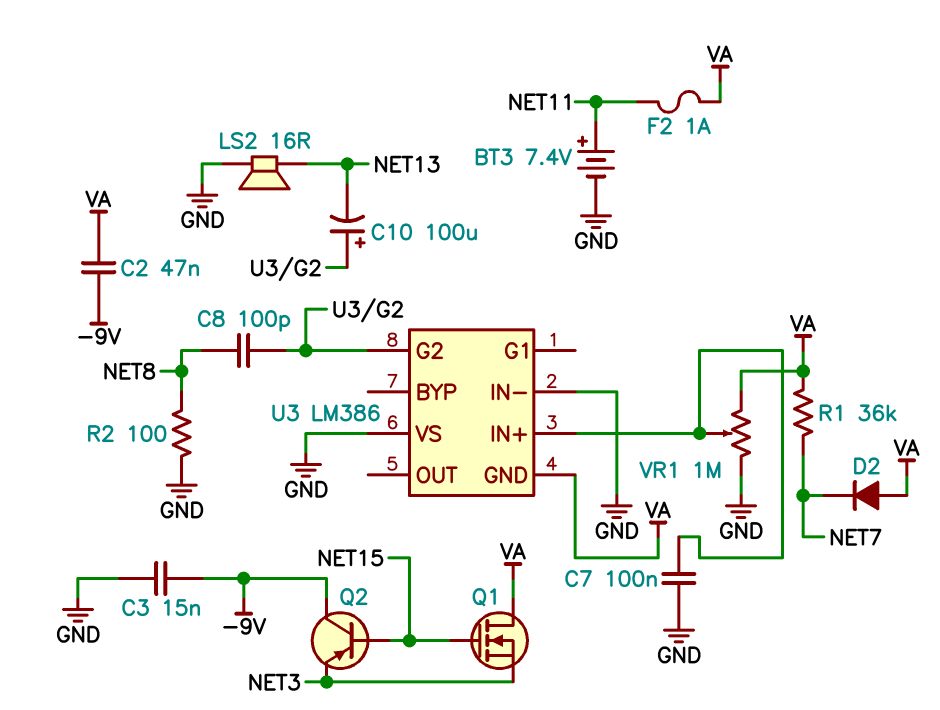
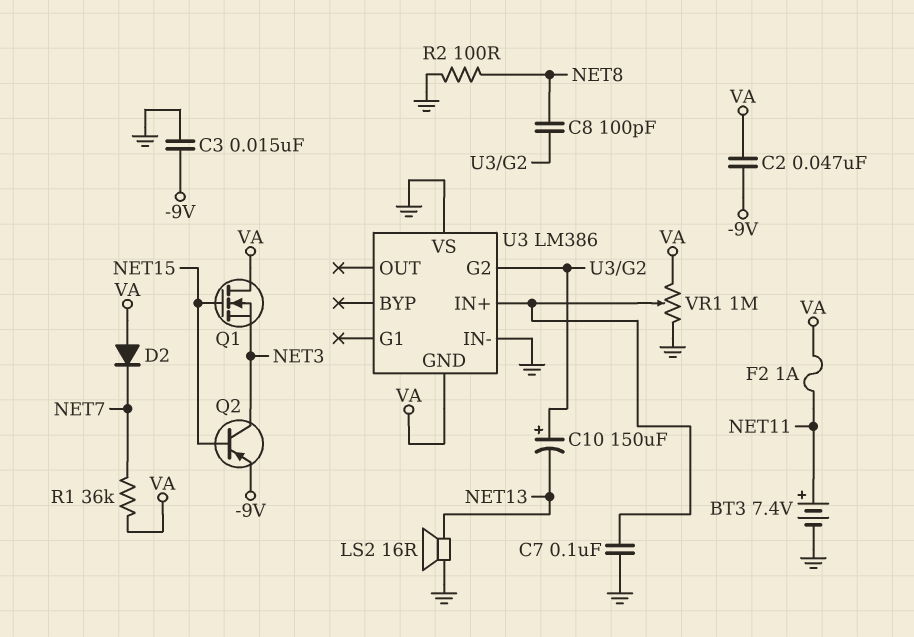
C10: 100uF (plus U3/G2, minus NET13) -> 150uF (plus U3/G2, minus NET13)
Q2: PNP (B NET15, C -9V, E NET3) -> PNP (B NET15, C NET3, E -9V)

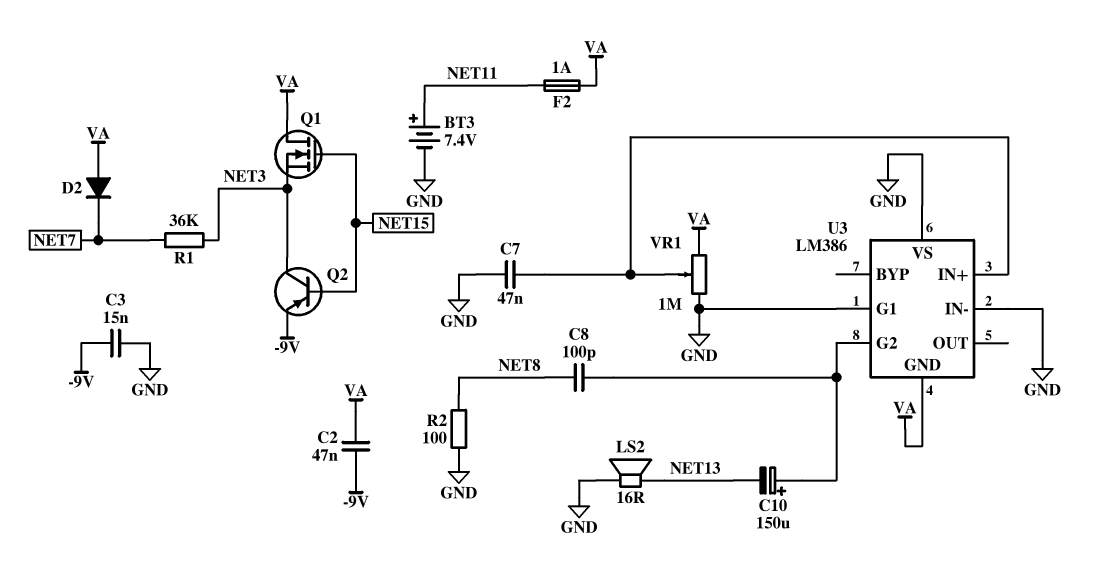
C7: 100nF (GND, U3/IN+) -> 47nF (GND, U3/IN+)
R1: 36k (NET7, VA) -> 36k (NET3, NET7)
U3 pin G1: none -> GND

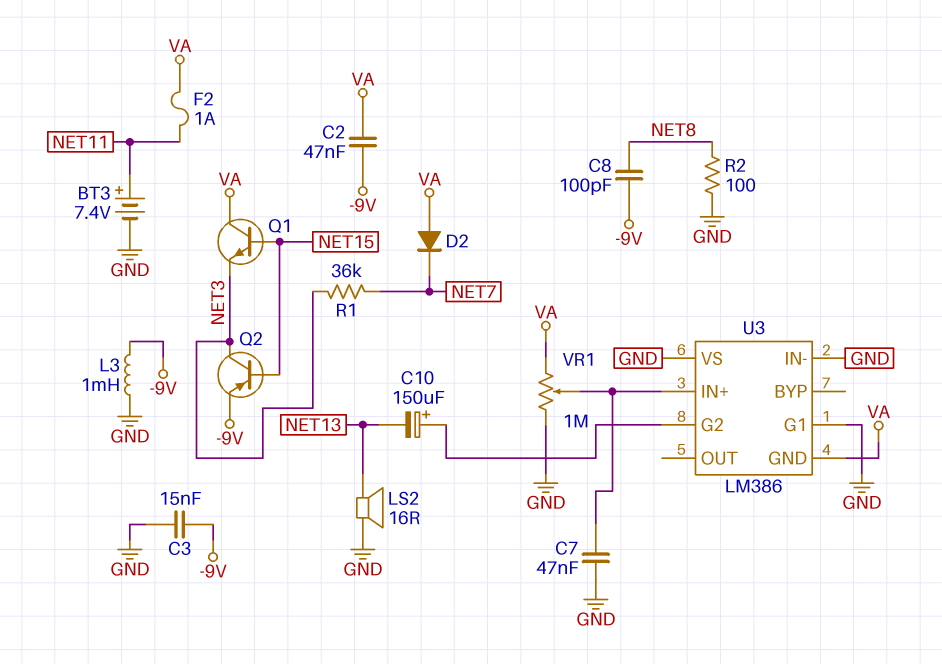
C8: 100pF (NET8, U3/G2) -> 100pF (-9V, NET8)
L3: none -> 1mH (-9V, GND)
Q1: NMOS (G NET15, D VA, S NET3) -> NPN (B NET15, C VA, E NET3)

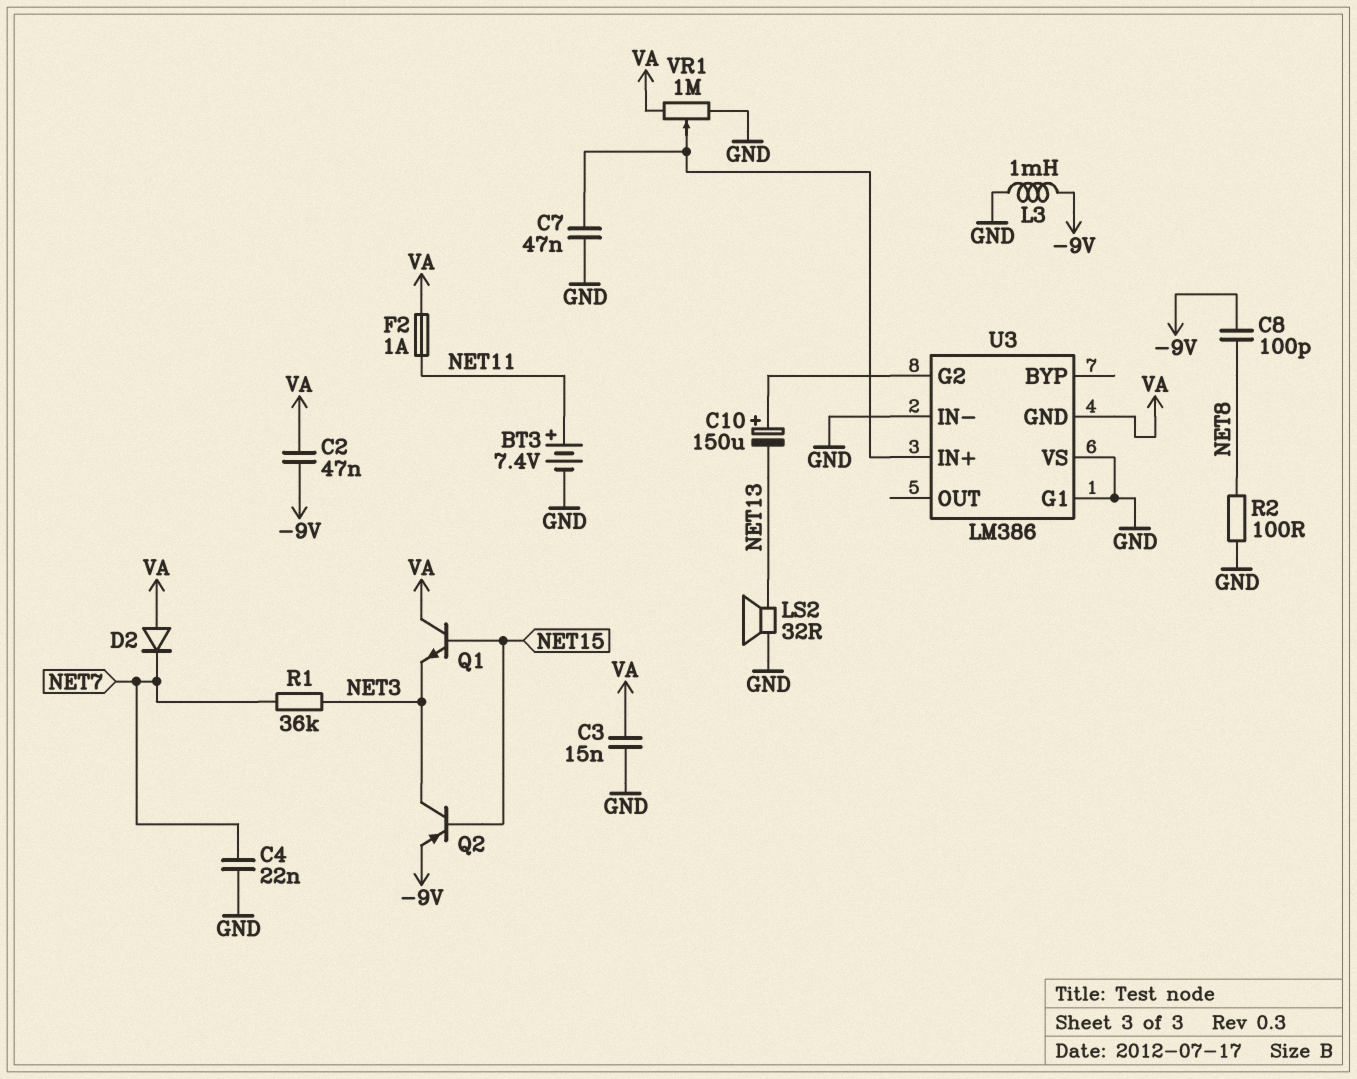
C3: 15nF (-9V, GND) -> 15nF (GND, VA)
C4: none -> 22nF (GND, NET7)
LS2: speaker 16R (GND, NET13) -> speaker 32R (GND, NET13)

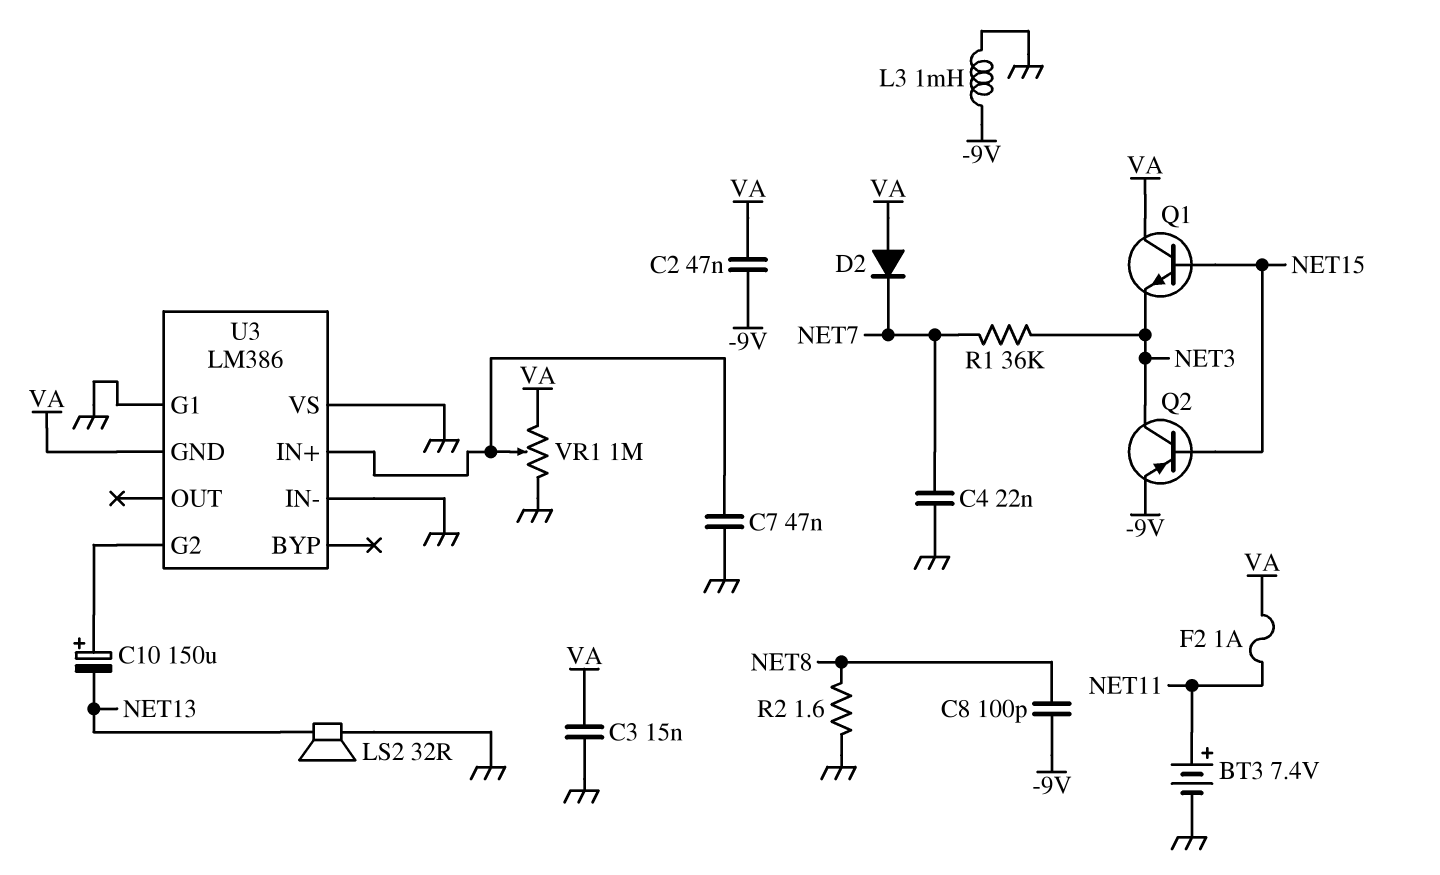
R2: 100 (GND, NET8) -> 1.6 (GND, NET8)

